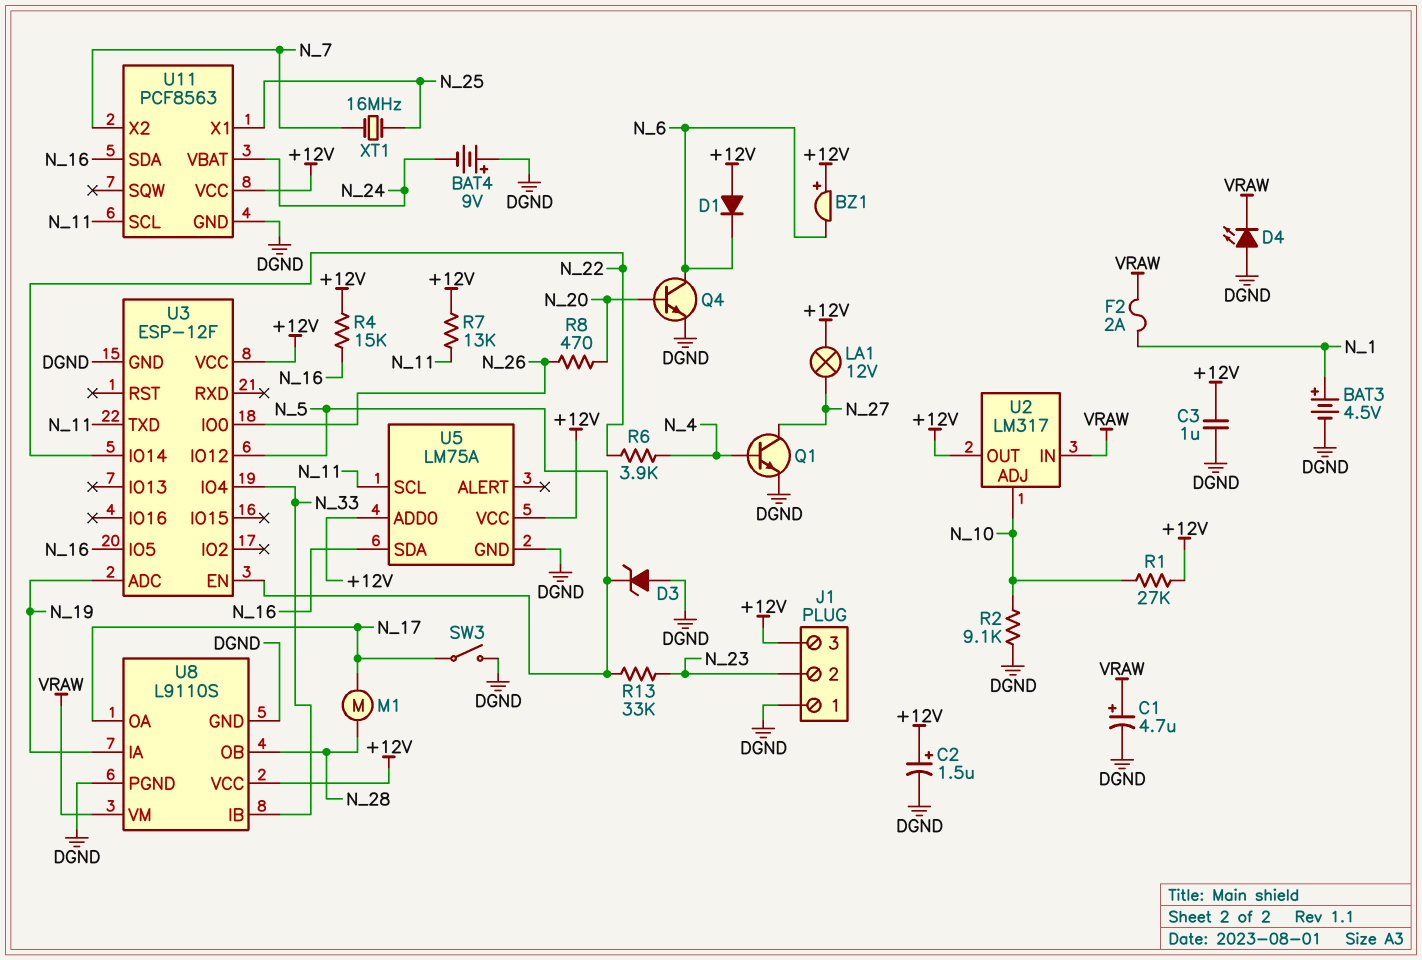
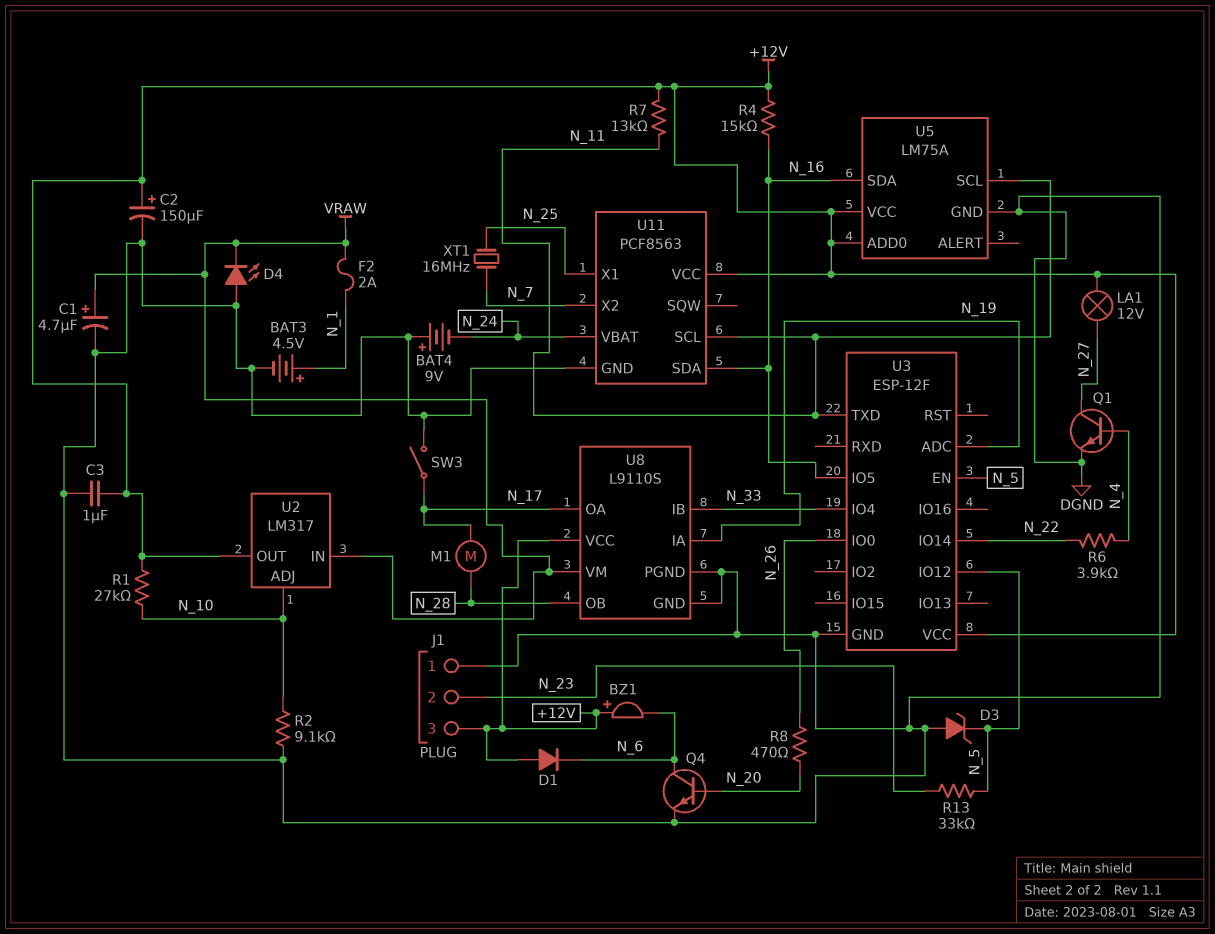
C2: 1.5uF (plus +12V, minus DGND) -> 150uF (plus +12V, minus DGND)

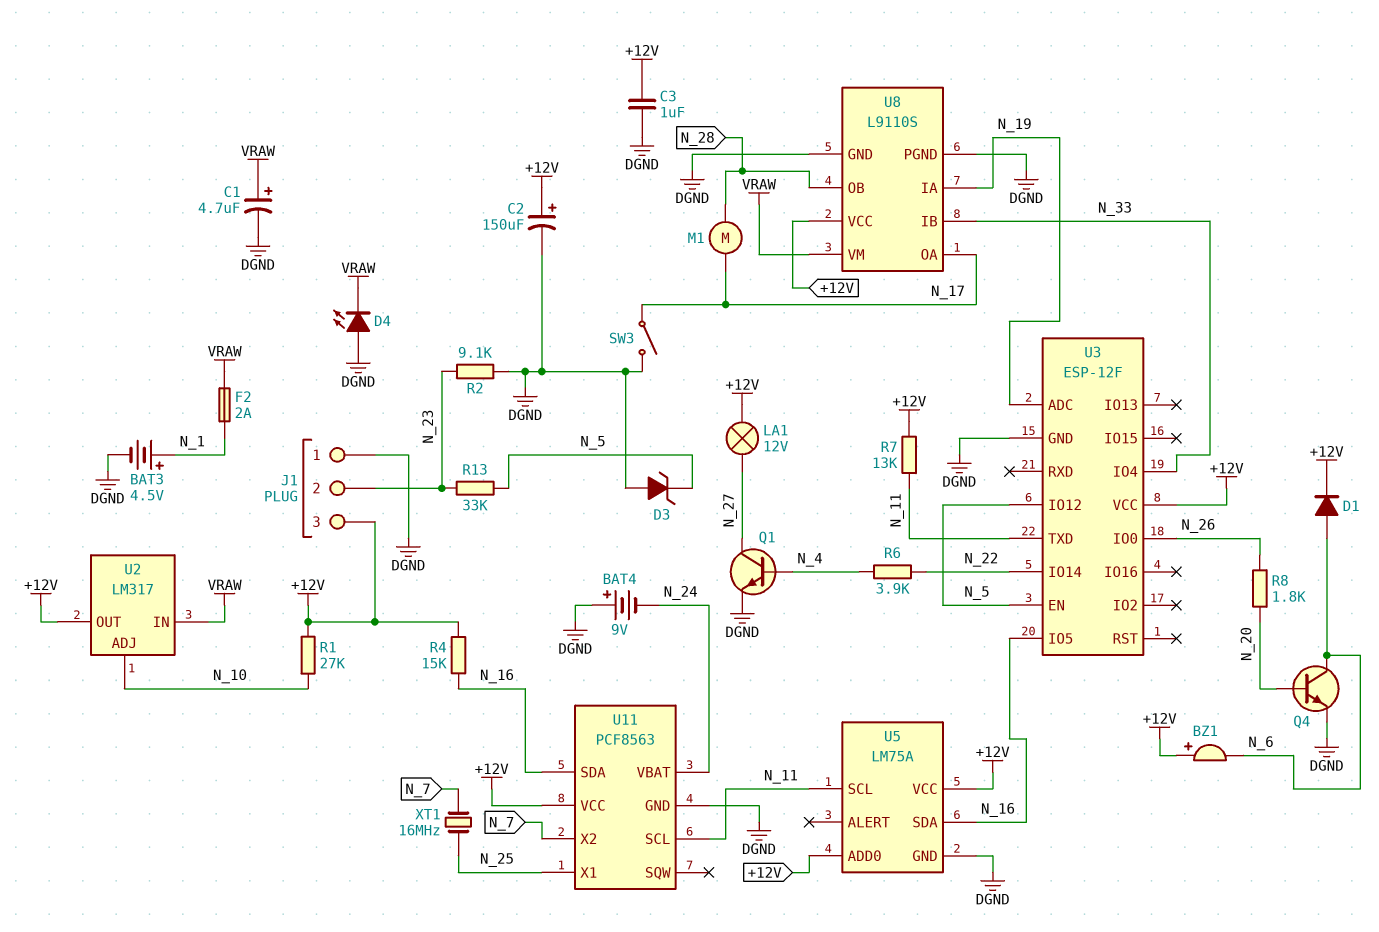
D1: diode (A +12V, K N_6) -> diode (A N_6, K +12V)
R2: 9.1k (DGND, N_10) -> 9.1k (DGND, N_23)
R8: 470 (N_20, N_26) -> 1.8k (N_20, N_26)

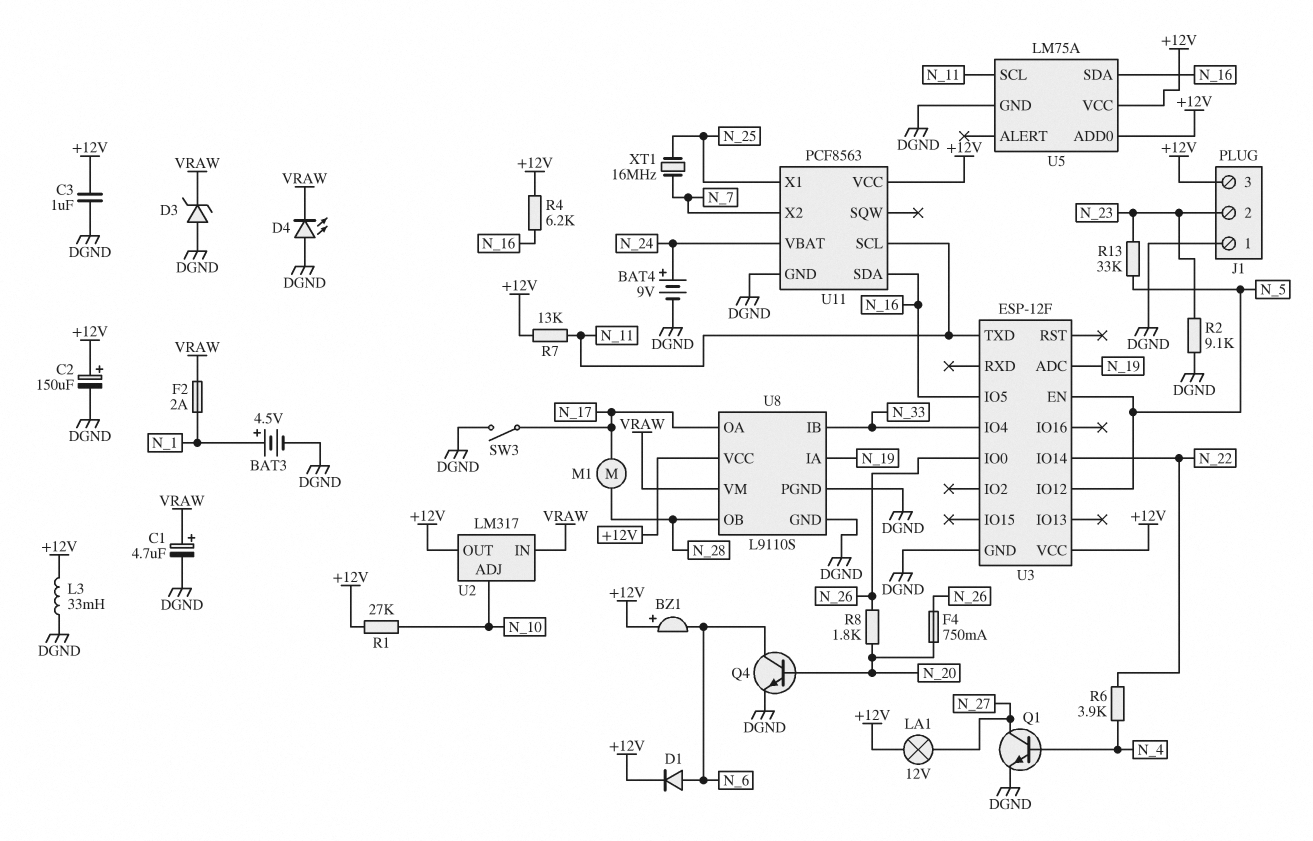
BAT4: 9V (plus DGND, minus N_24) -> 9V (plus N_24, minus DGND)
D3: zener (A DGND, K N_5) -> zener (A DGND, K VRAW)
F4: none -> 750mA (N_20, N_26)
L3: none -> 33mH (+12V, DGND)
R4: 15k (+12V, N_16) -> 6.2k (+12V, N_16)

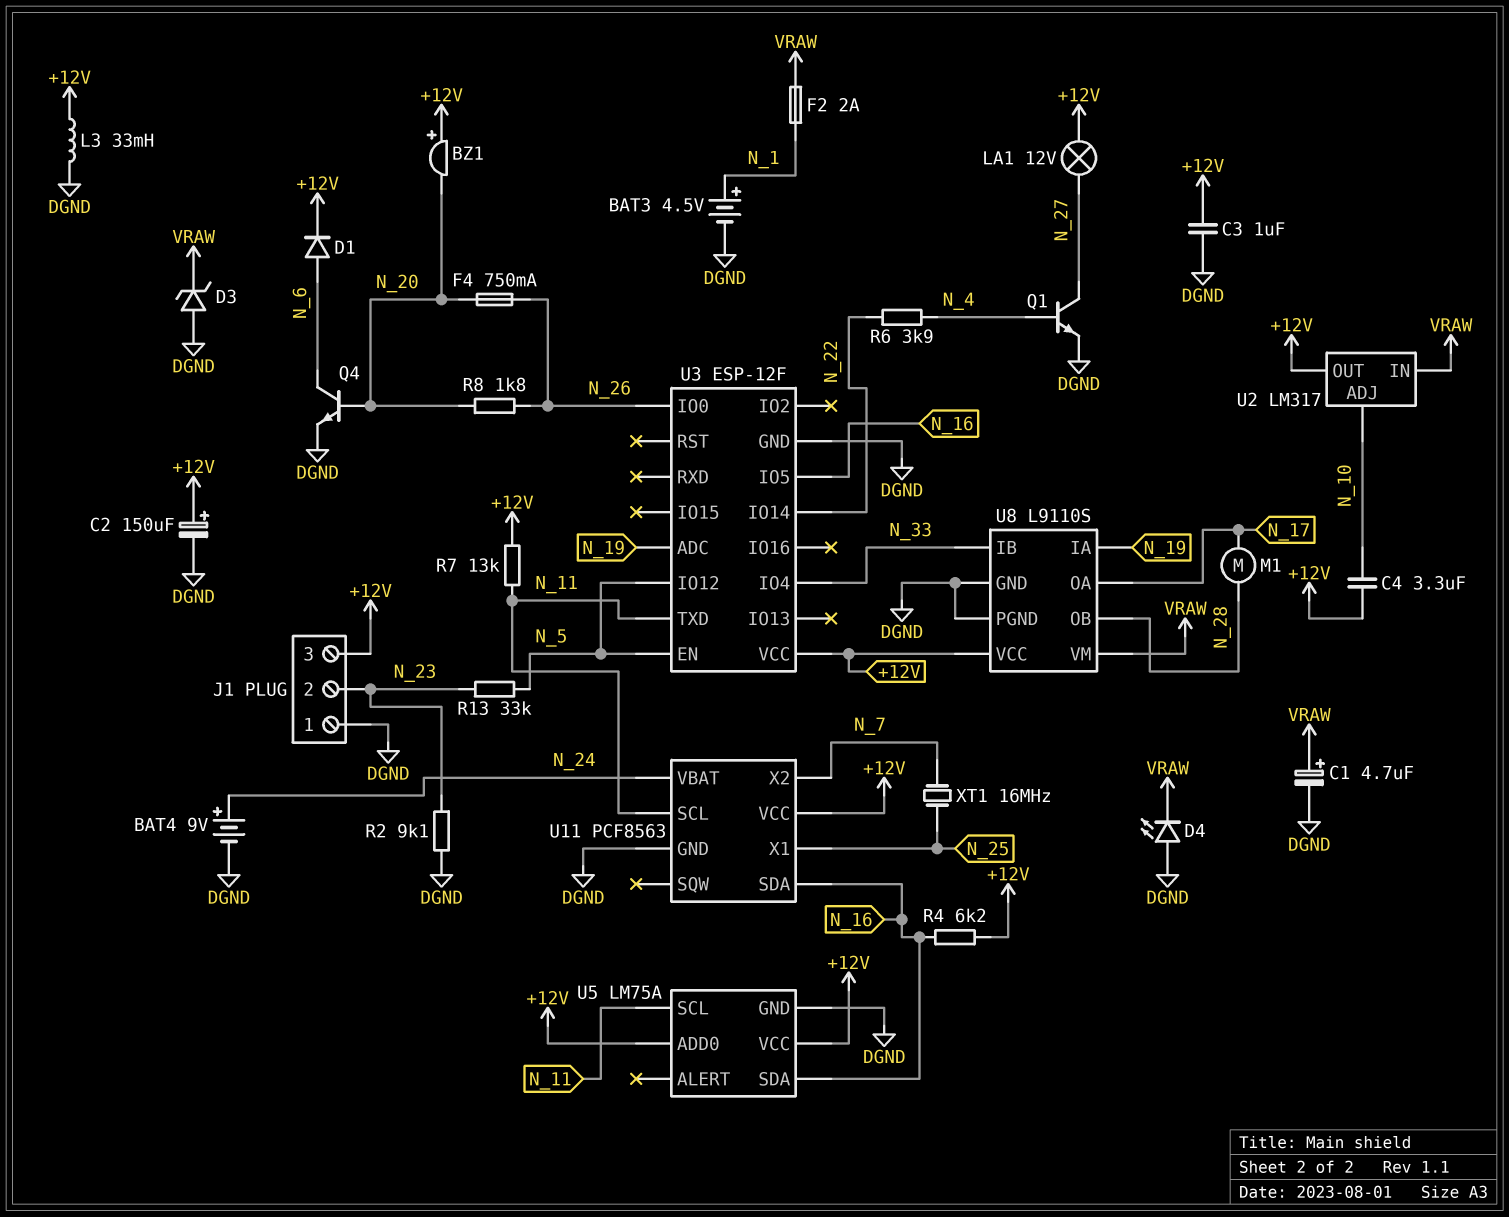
BZ1: buzzer (plus +12V, minus N_6) -> buzzer (plus +12V, minus N_20)
C4: none -> 3.3uF (+12V, N_10)
R1: 27k (+12V, N_10) -> none
SW3: switch (DGND, N_17) -> none

